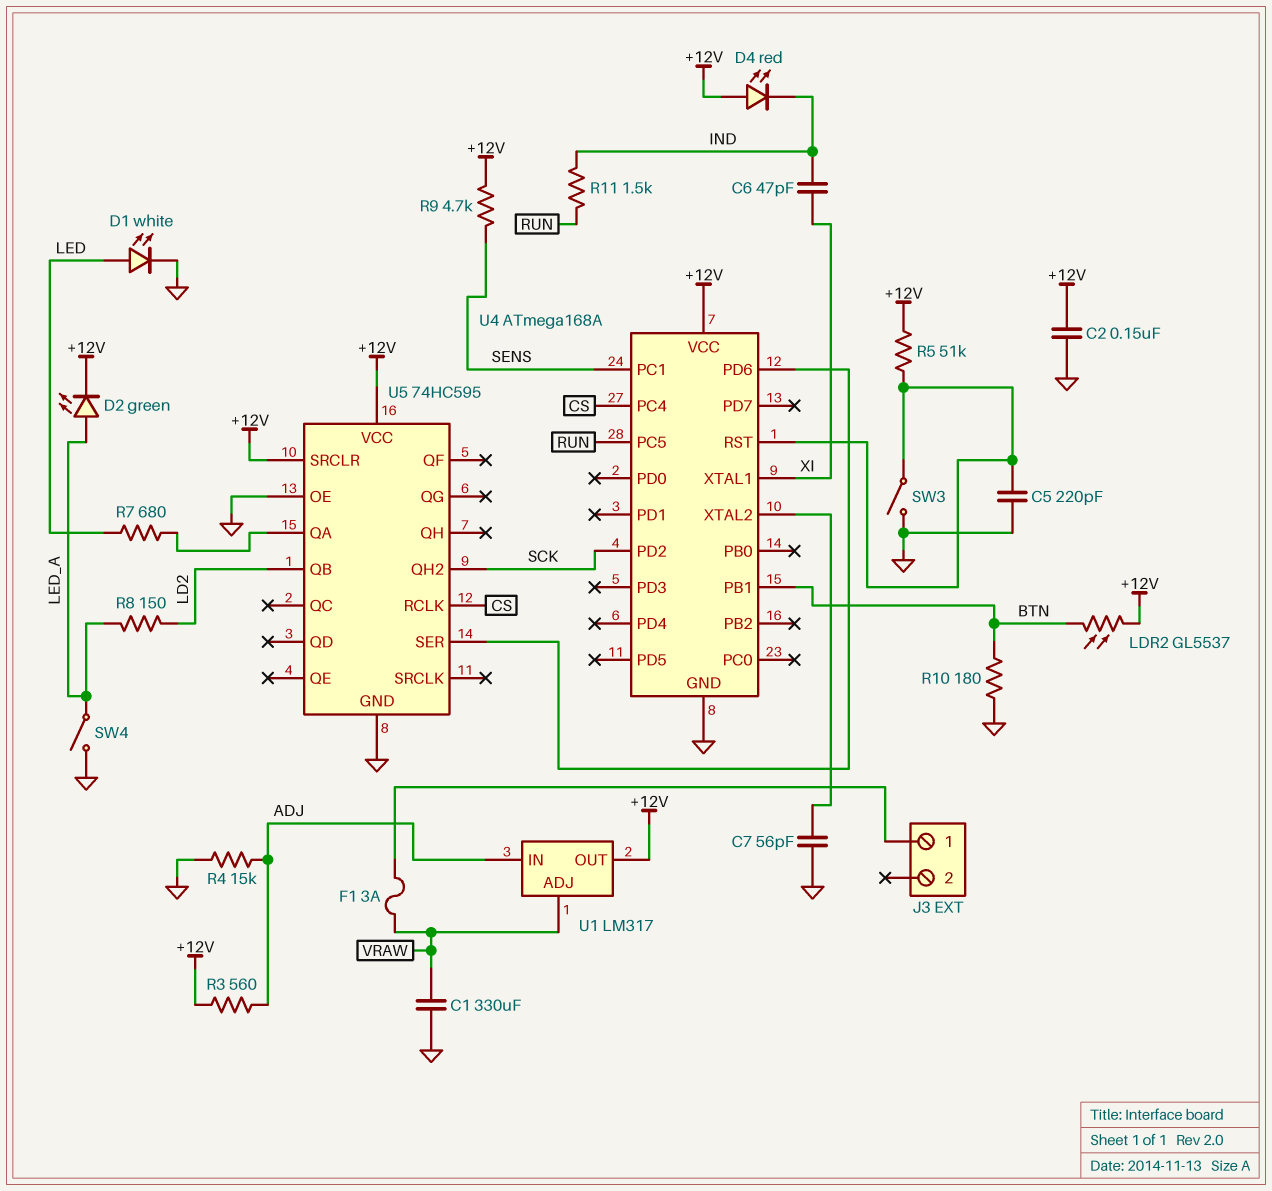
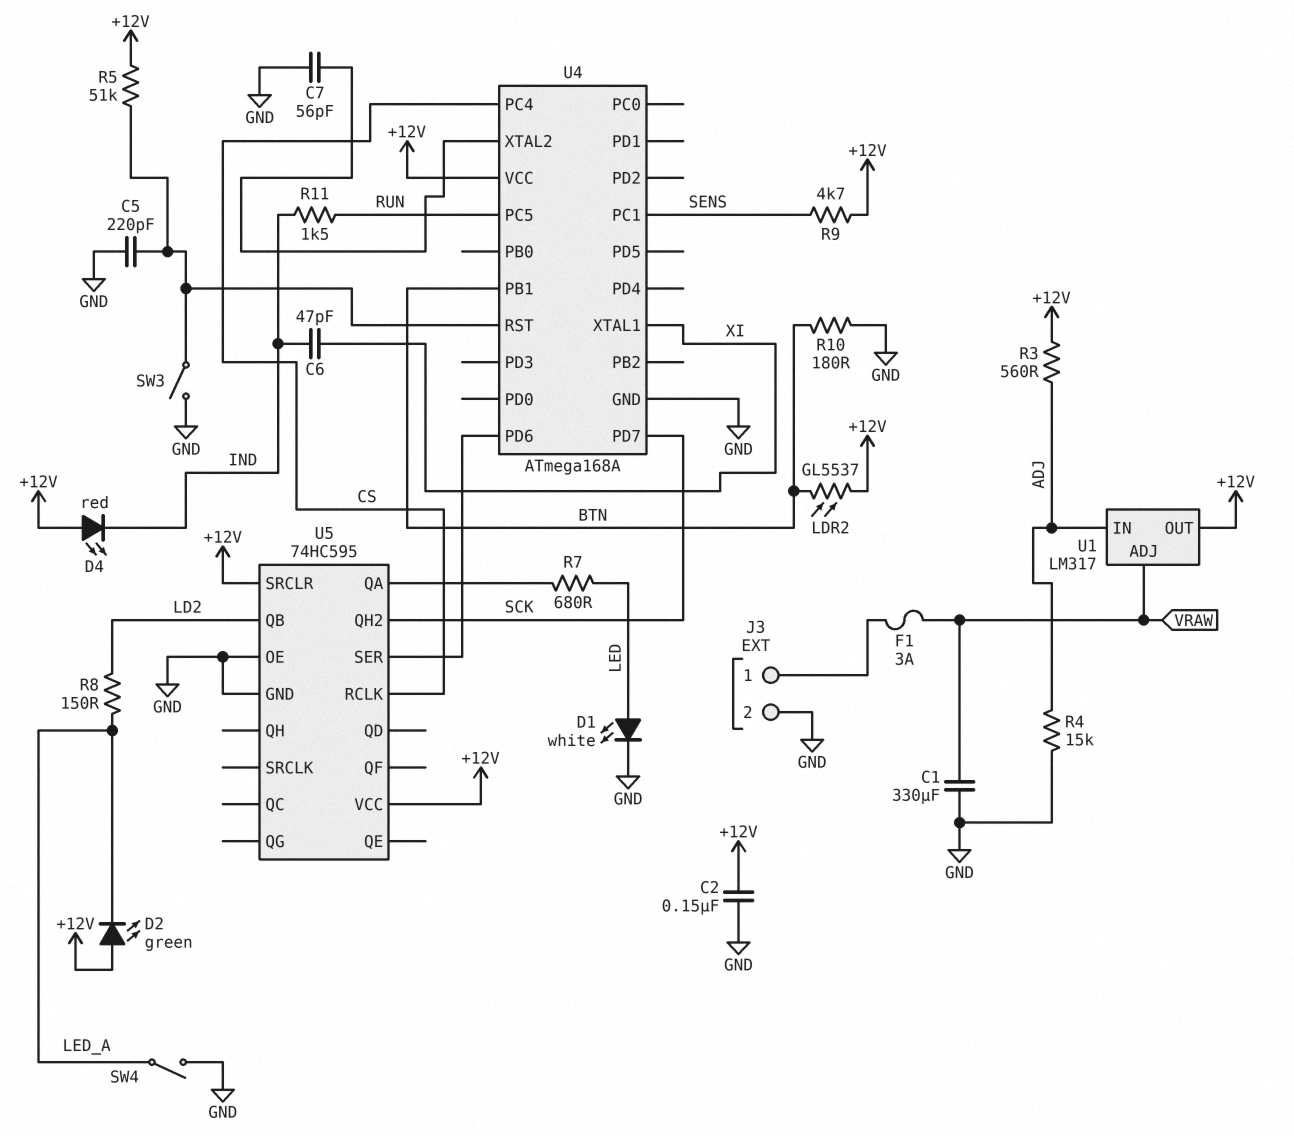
D2: LED green (A LED_A, K +12V) -> LED green (A +12V, K LED_A)
J3 pin 2: none -> GND
U4 pin PD2: SCK -> none
U4 pin PD7: none -> SCK

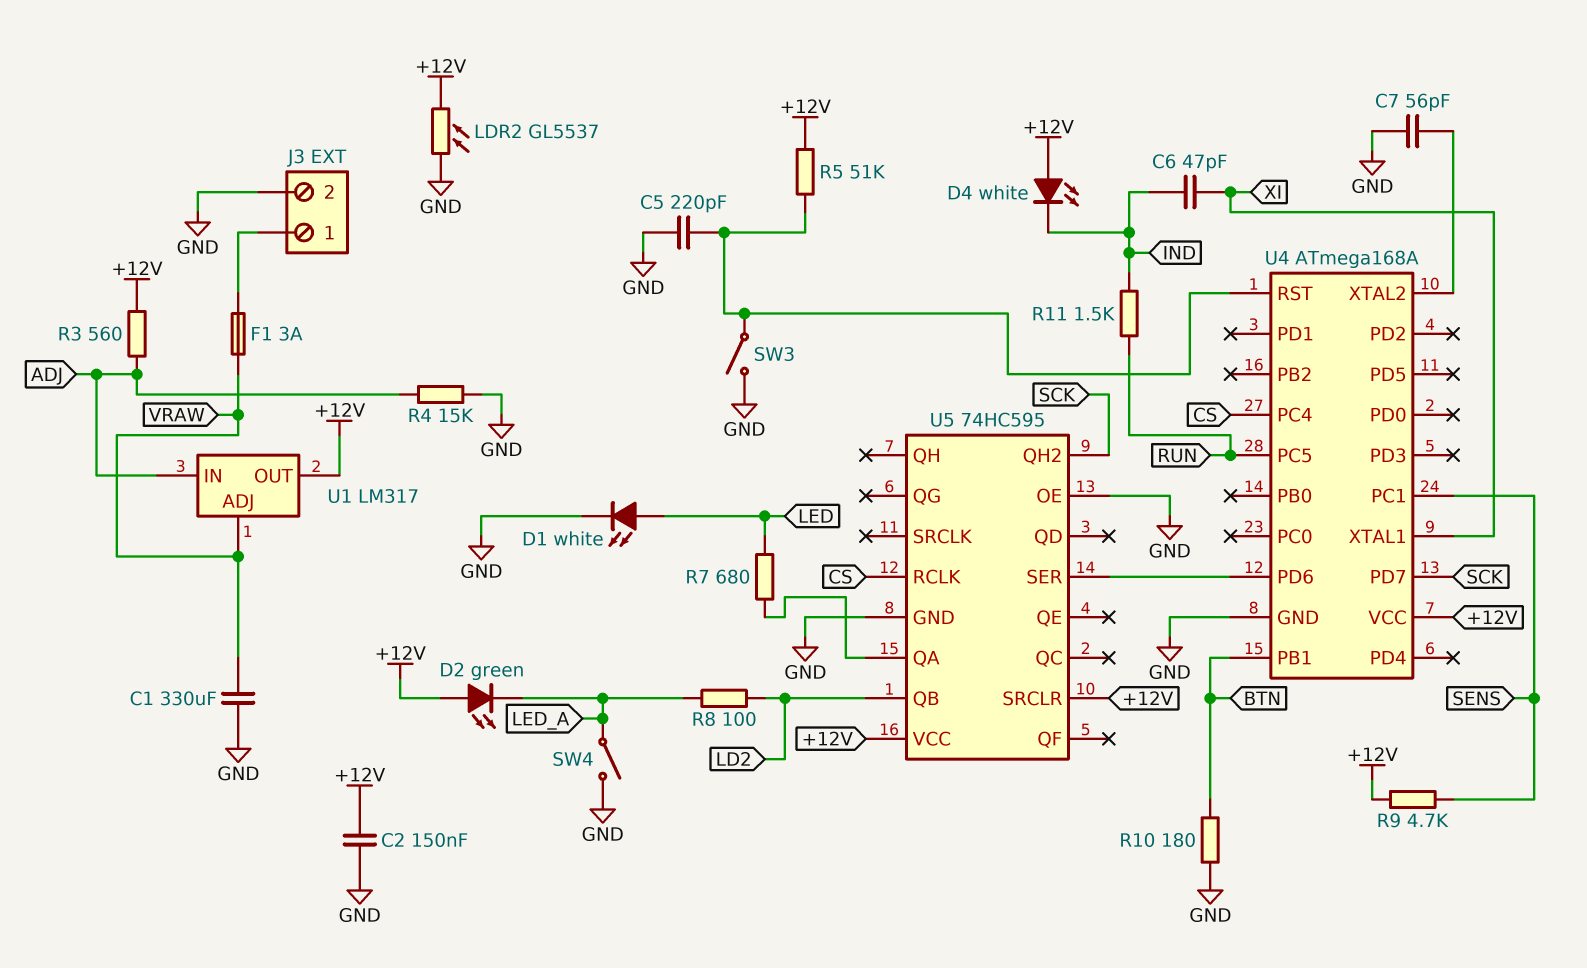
D4: LED red (A +12V, K IND) -> LED white (A +12V, K IND)
LDR2: GL5537 (+12V, BTN) -> GL5537 (+12V, GND)
R8: 150 (LD2, LED_A) -> 100 (LD2, LED_A)

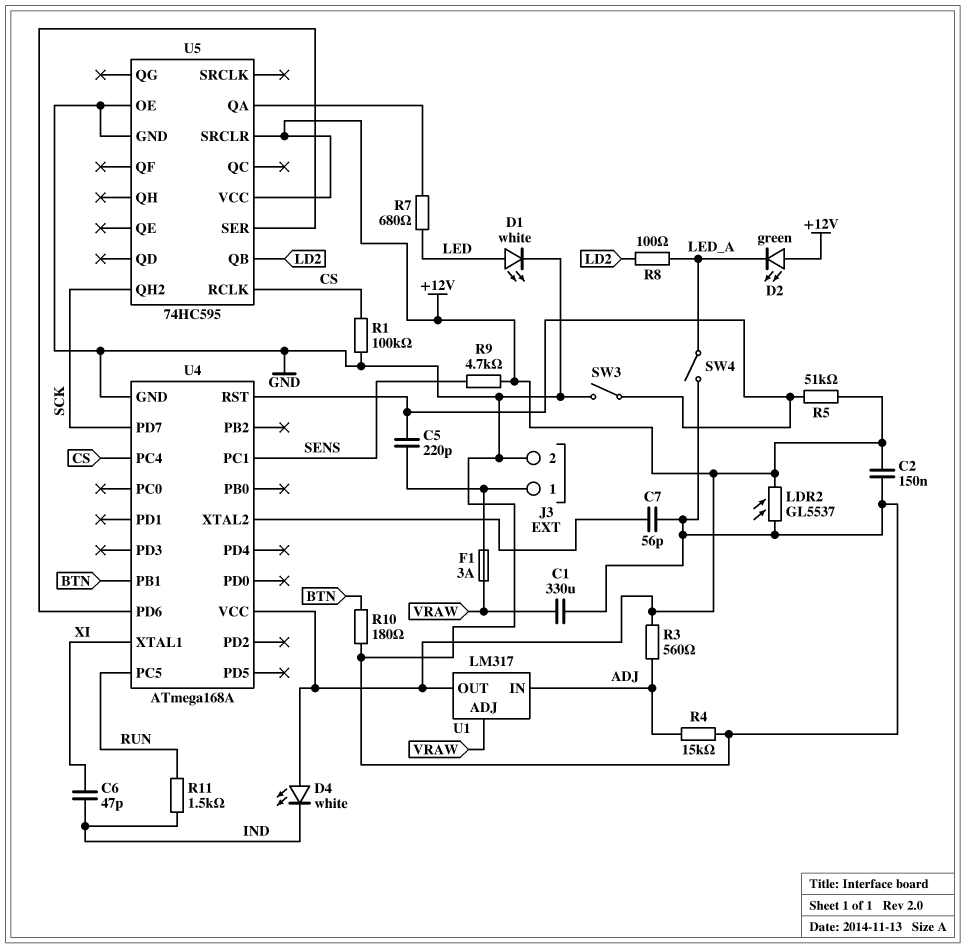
C5: 220pF (GND, U4/RST) -> 220pF (J3/1, U4/RST)
R1: none -> 100k (CS, GND)

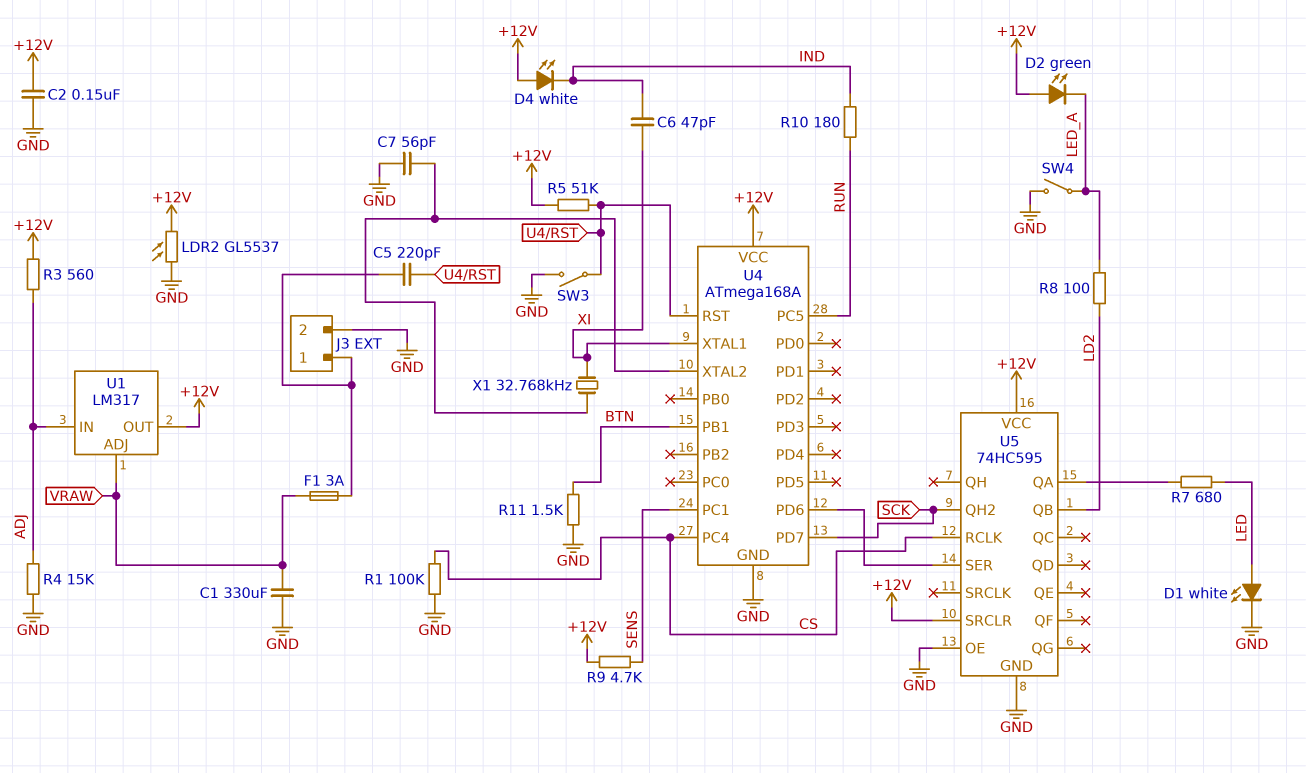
R10: 180 (BTN, GND) -> 180 (IND, RUN)
R11: 1.5k (IND, RUN) -> 1.5k (BTN, GND)
X1: none -> 32.768kHz (U4/XTAL2, XI)

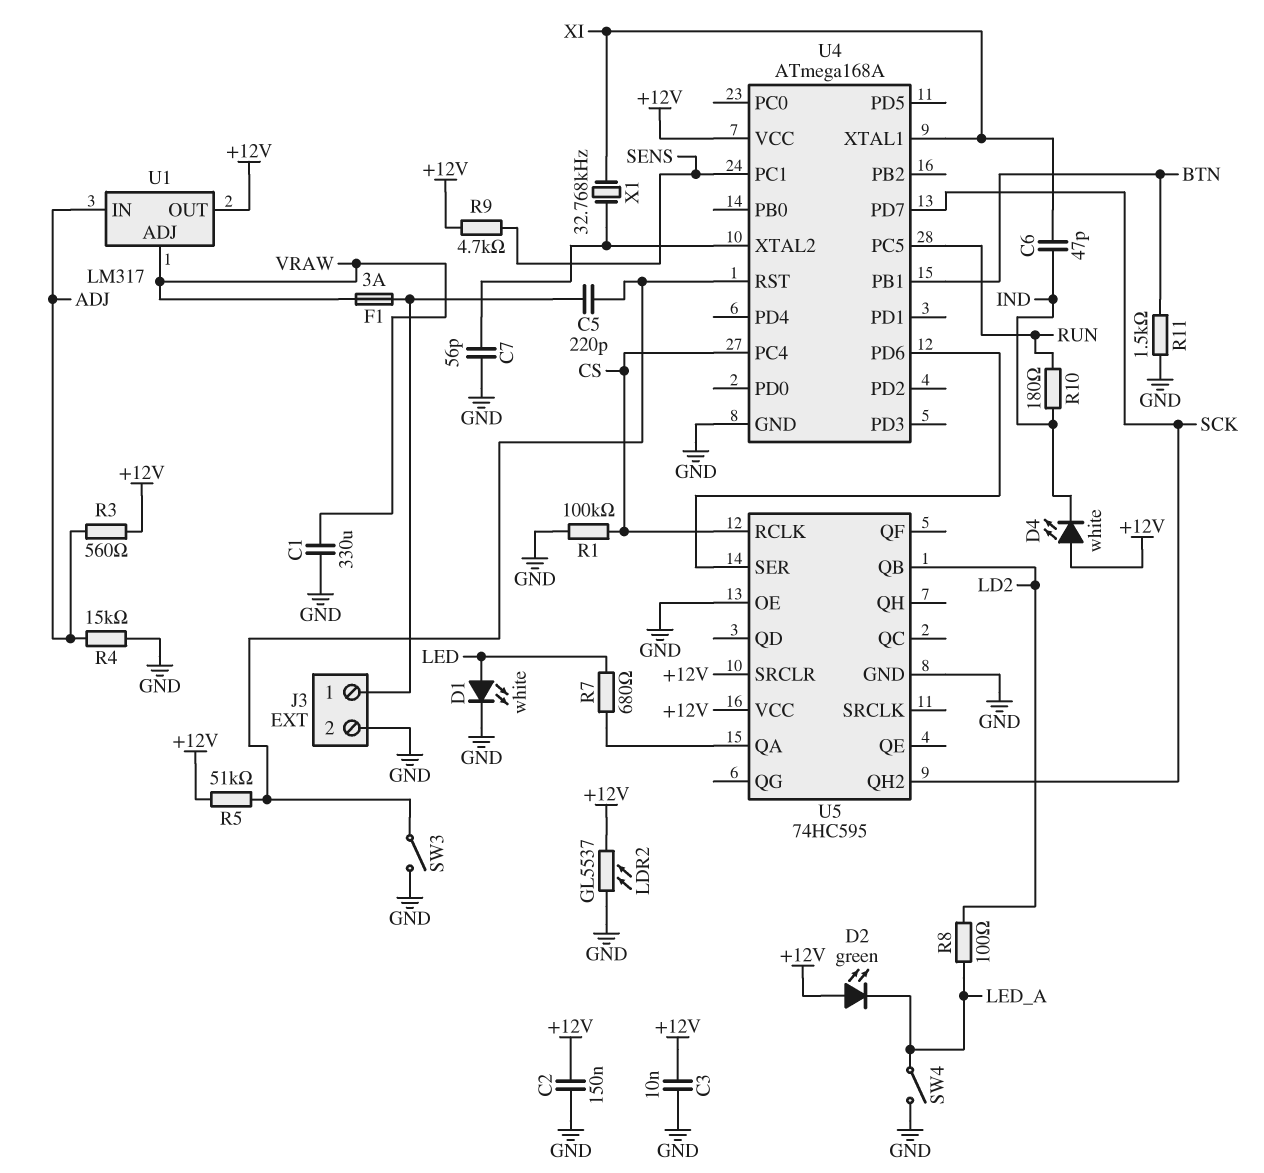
C3: none -> 10nF (+12V, GND)

